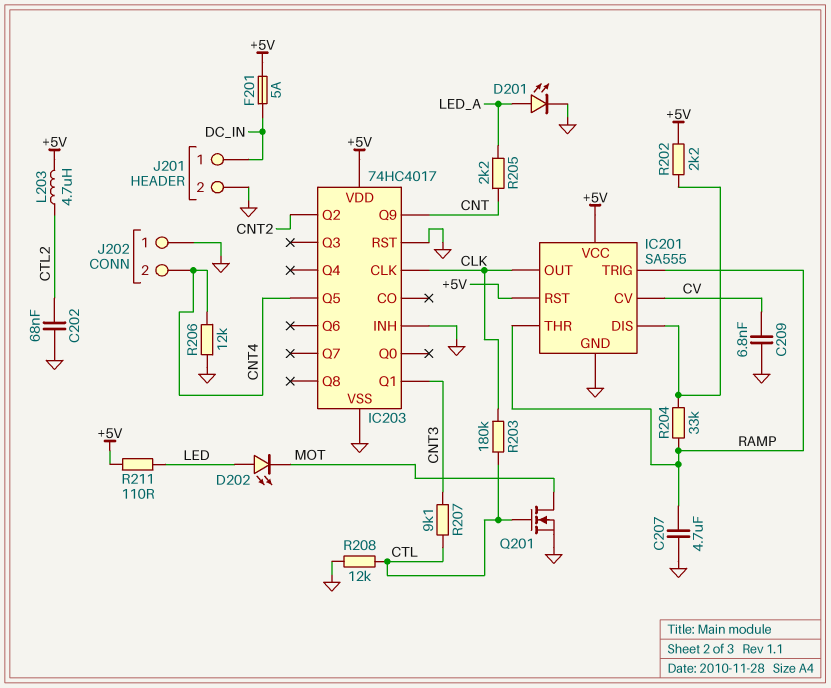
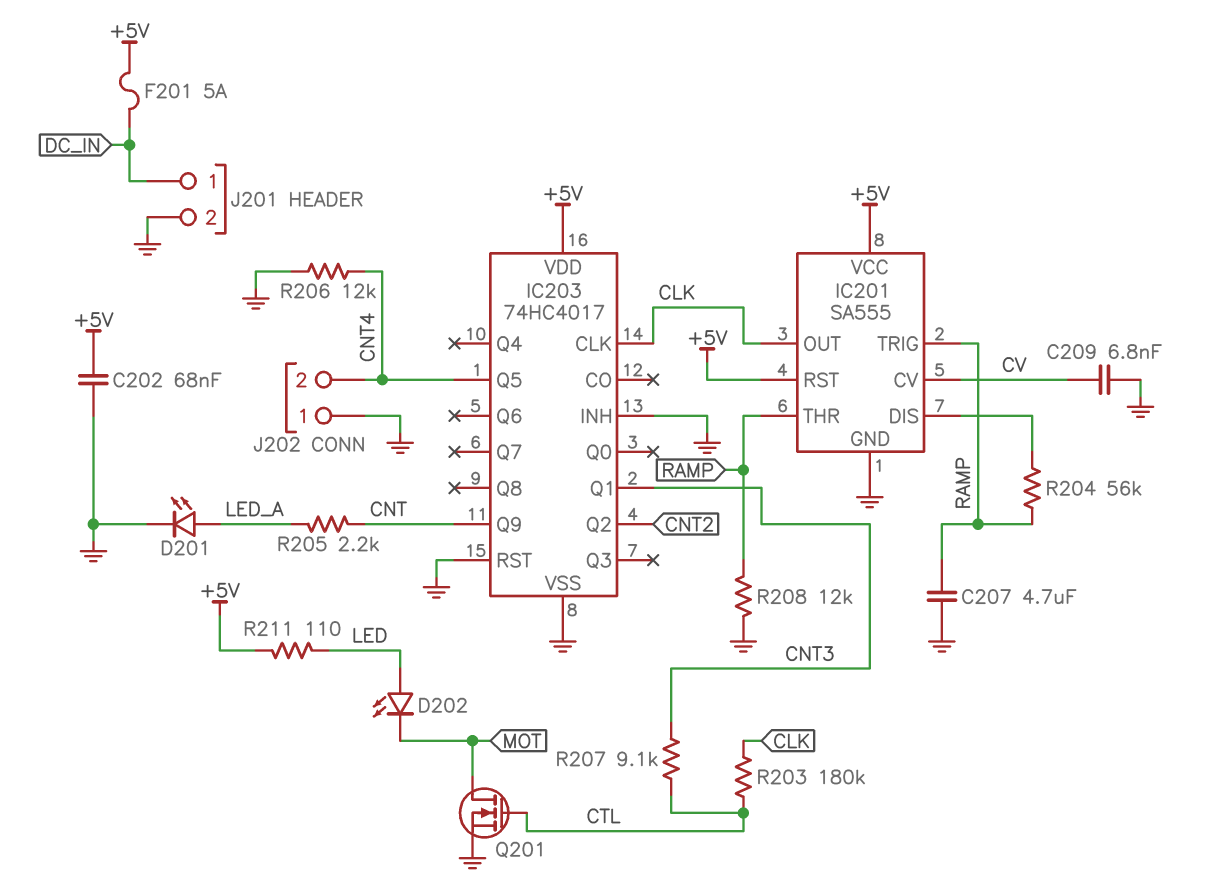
C202: 68nF (CTL2, GND) -> 68nF (+5V, GND)
L203: 4.7uH (+5V, CTL2) -> none
R202: 2.2k (+5V, IC201/DIS) -> none
R204: 33k (IC201/DIS, RAMP) -> 56k (IC201/DIS, RAMP)
R208: 12k (CTL, GND) -> 12k (GND, RAMP)

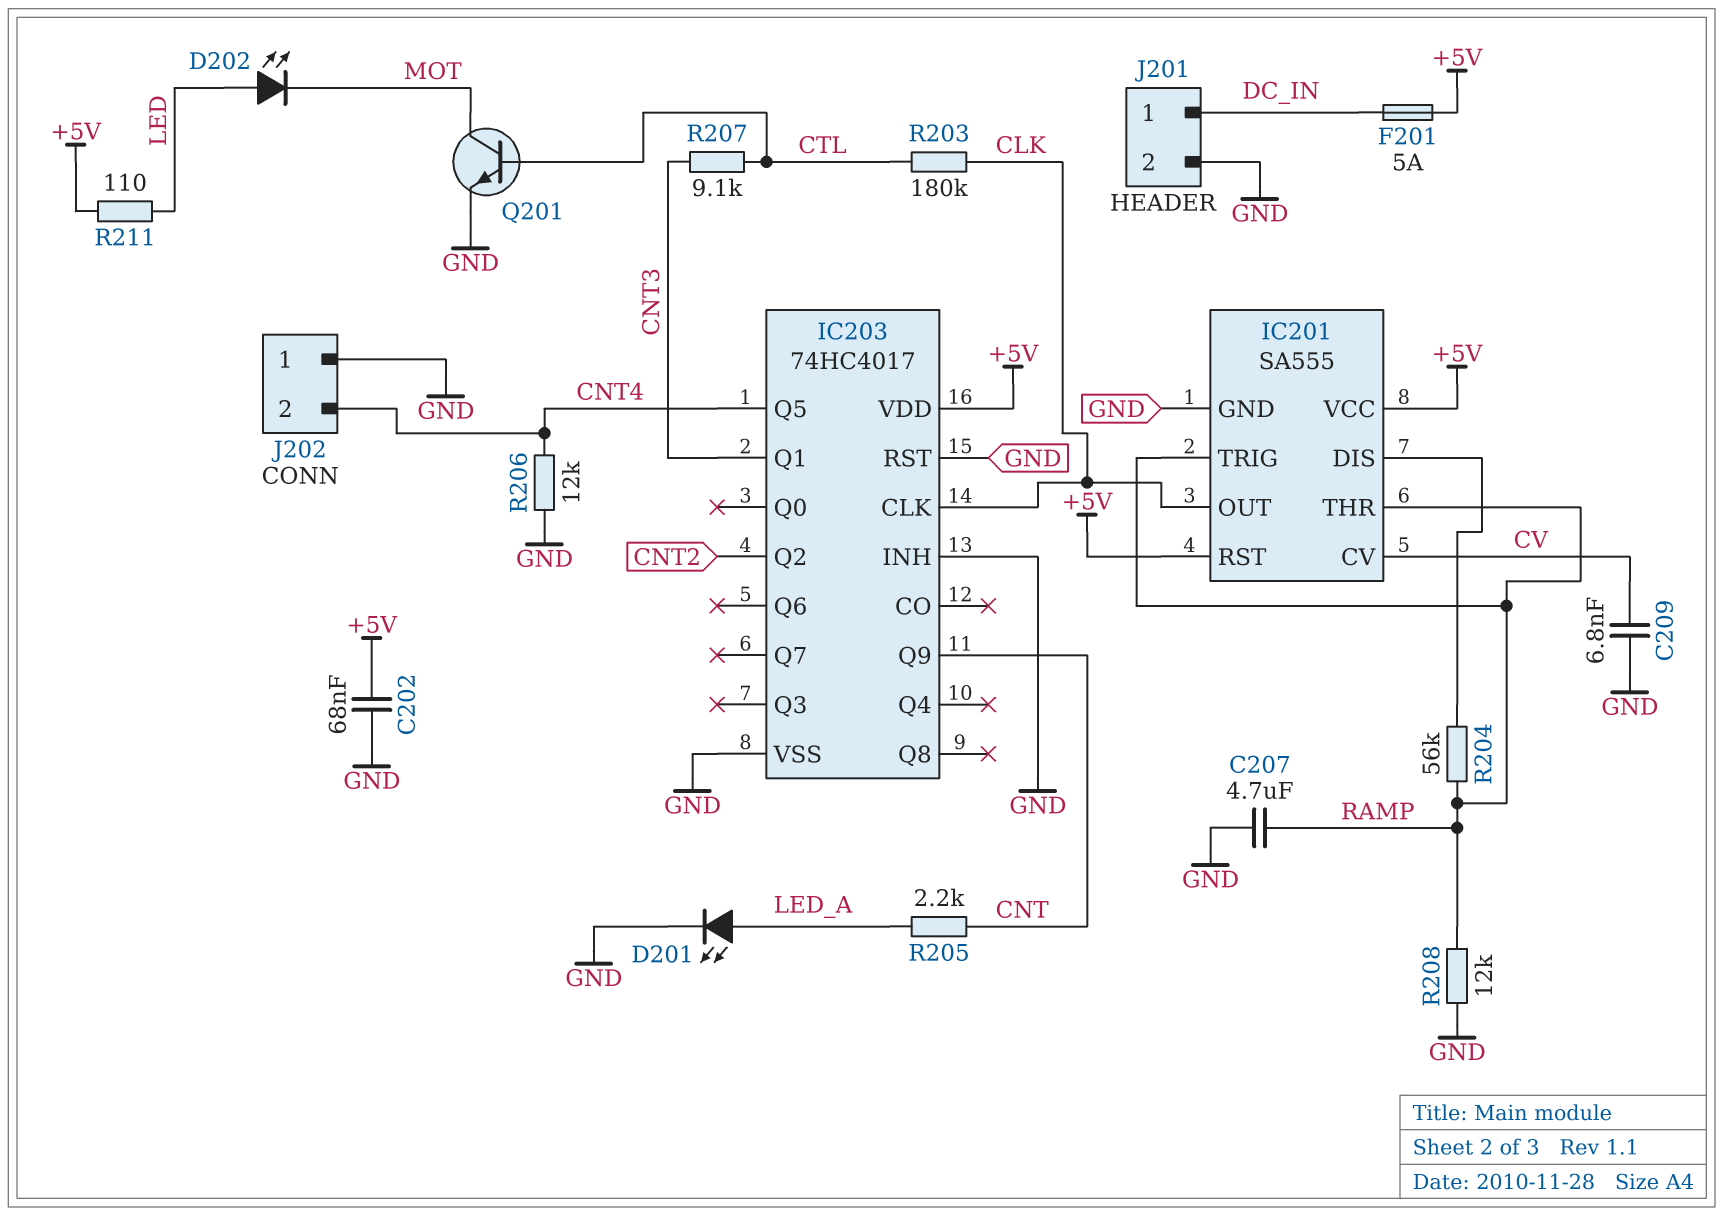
Q201: NMOS (G CTL, D MOT, S GND) -> NPN (B CTL, C MOT, E GND)

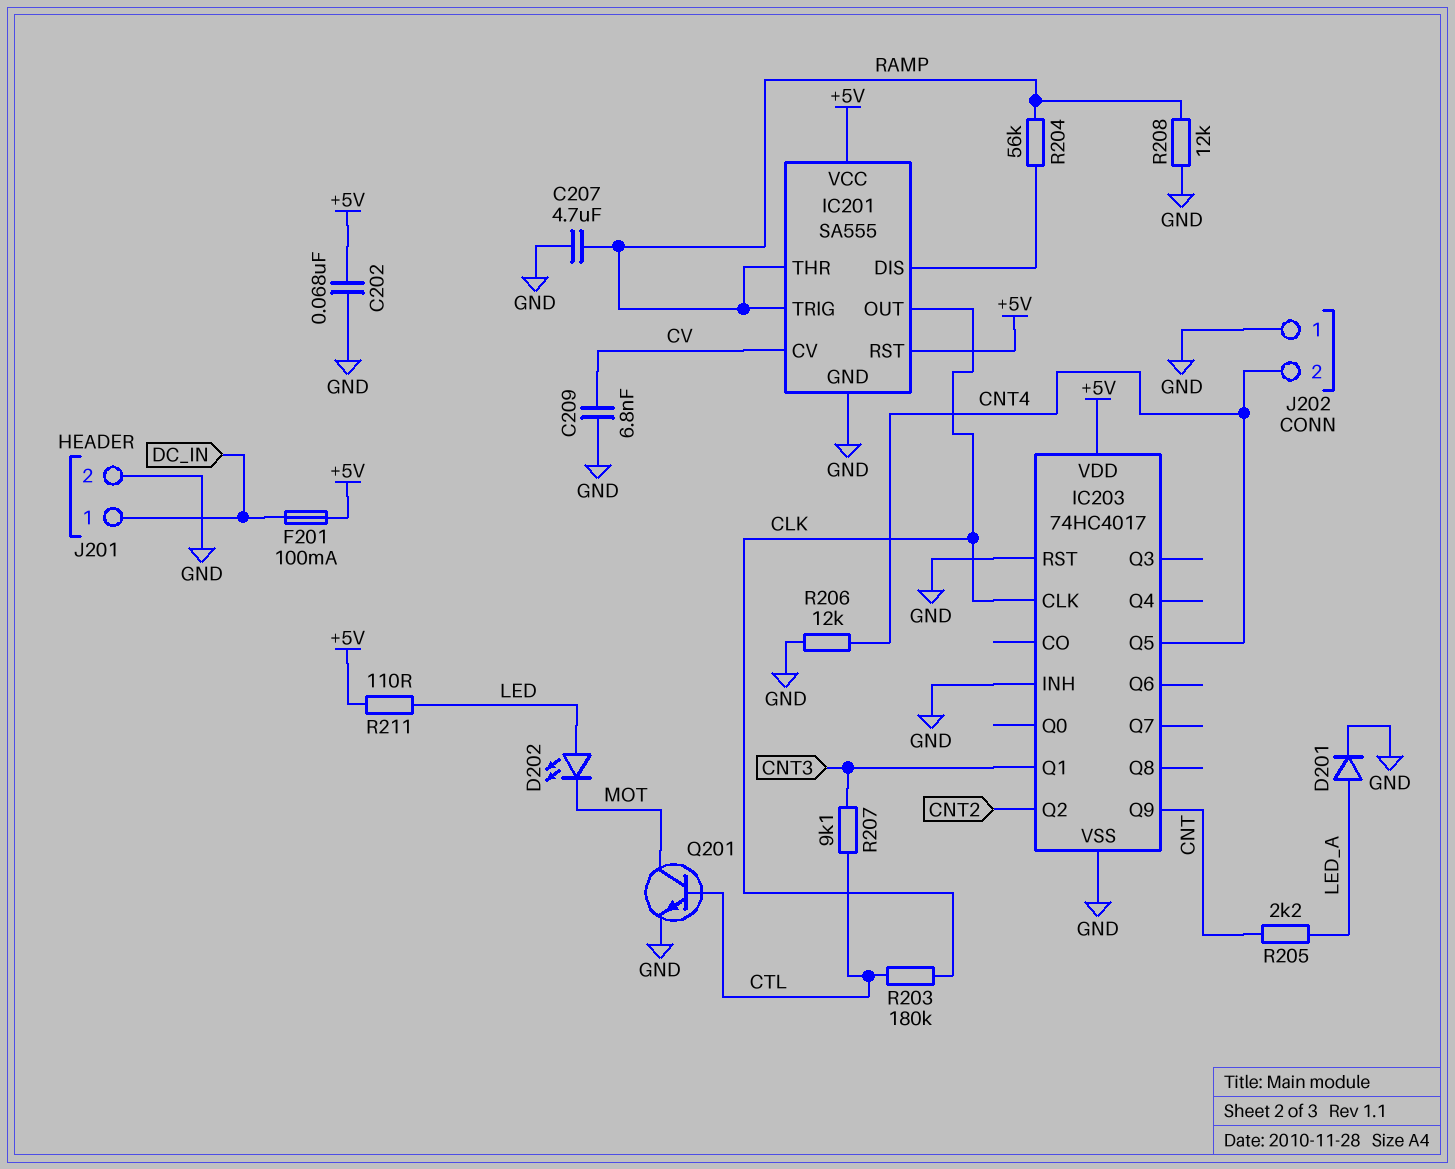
D201: LED (A LED_A, K GND) -> diode (A LED_A, K GND)
F201: 5A (+5V, DC_IN) -> 100mA (+5V, DC_IN)

